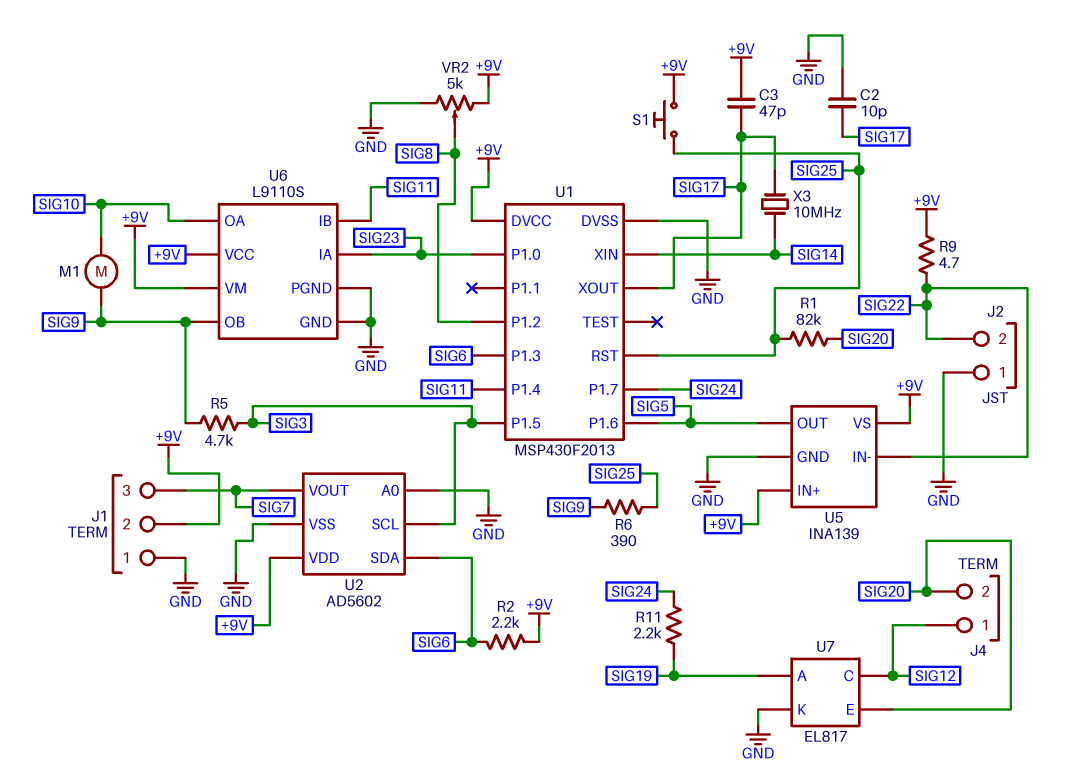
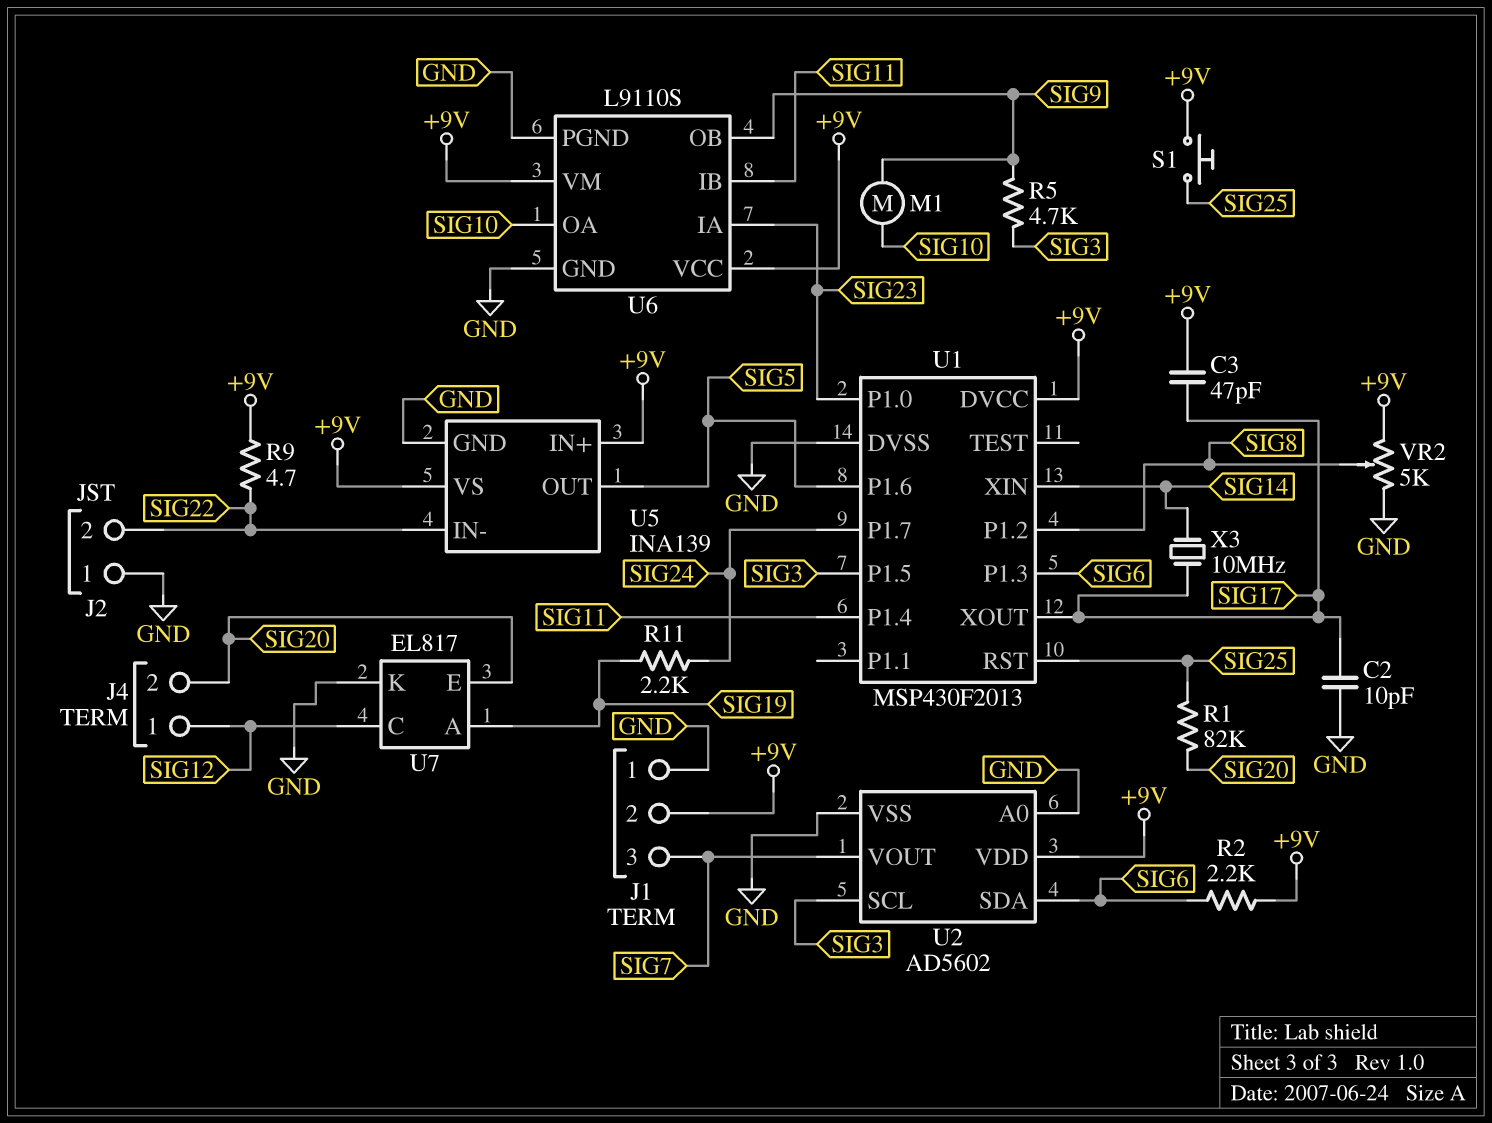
R6: 390 (SIG9, SIG25) -> none

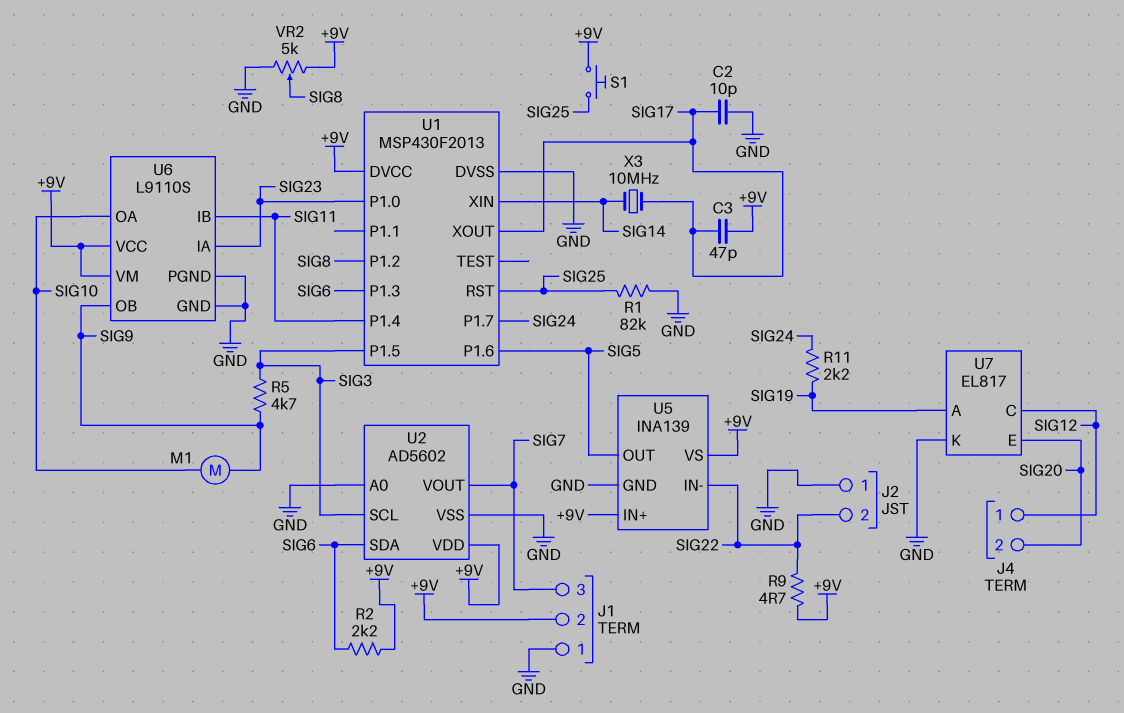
R1: 82k (SIG20, SIG25) -> 82k (GND, SIG25)

